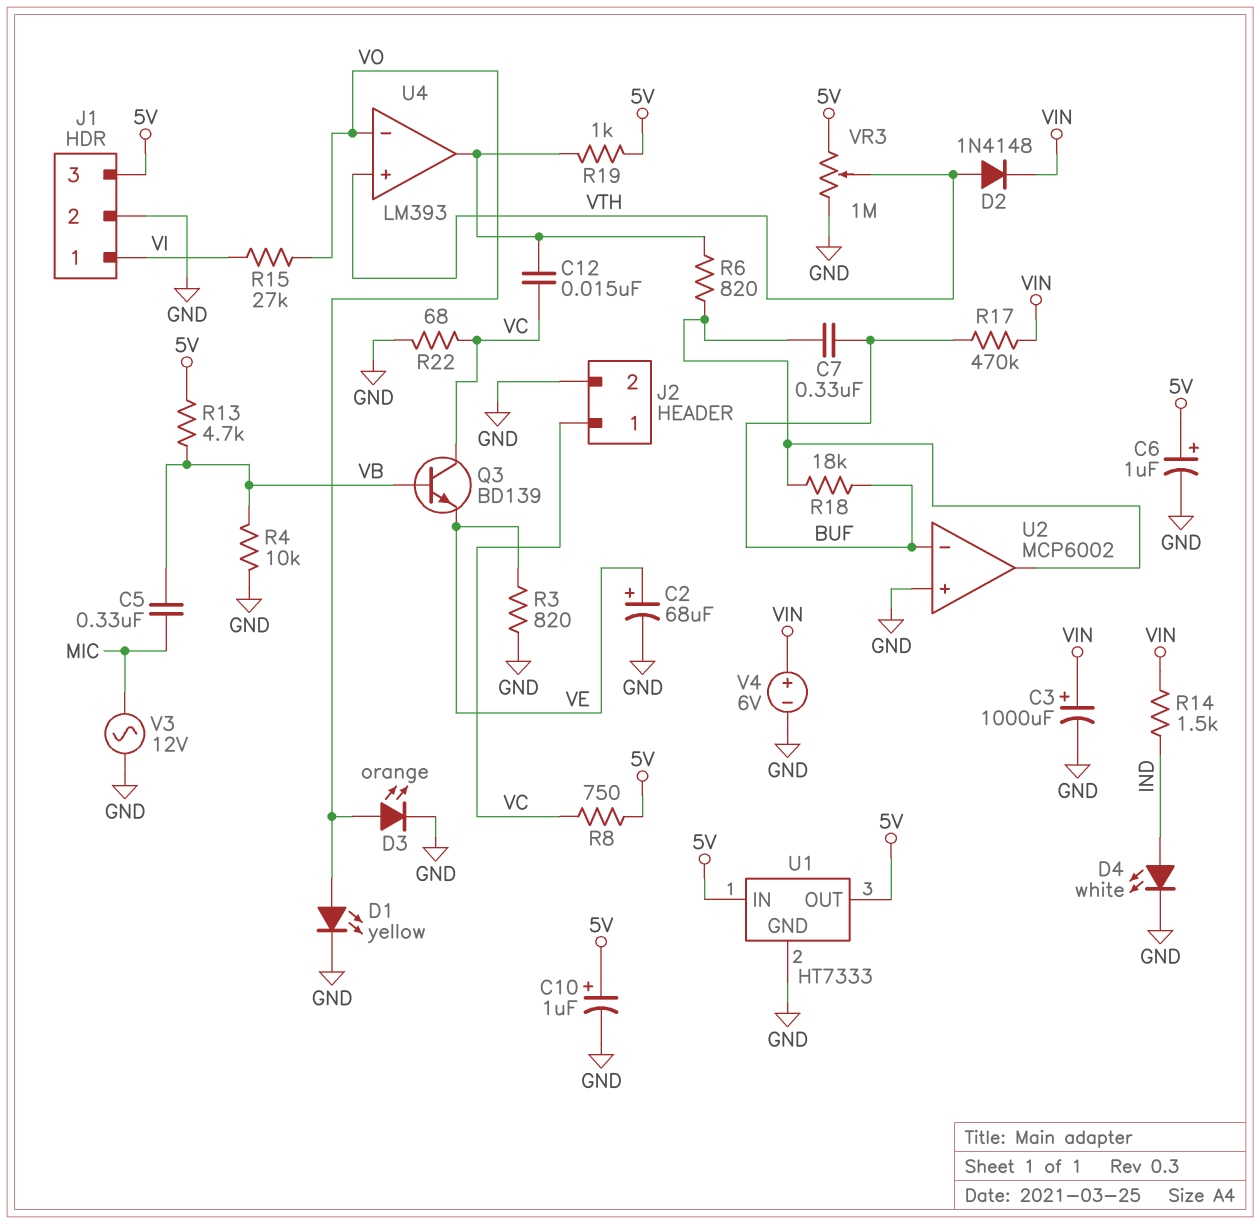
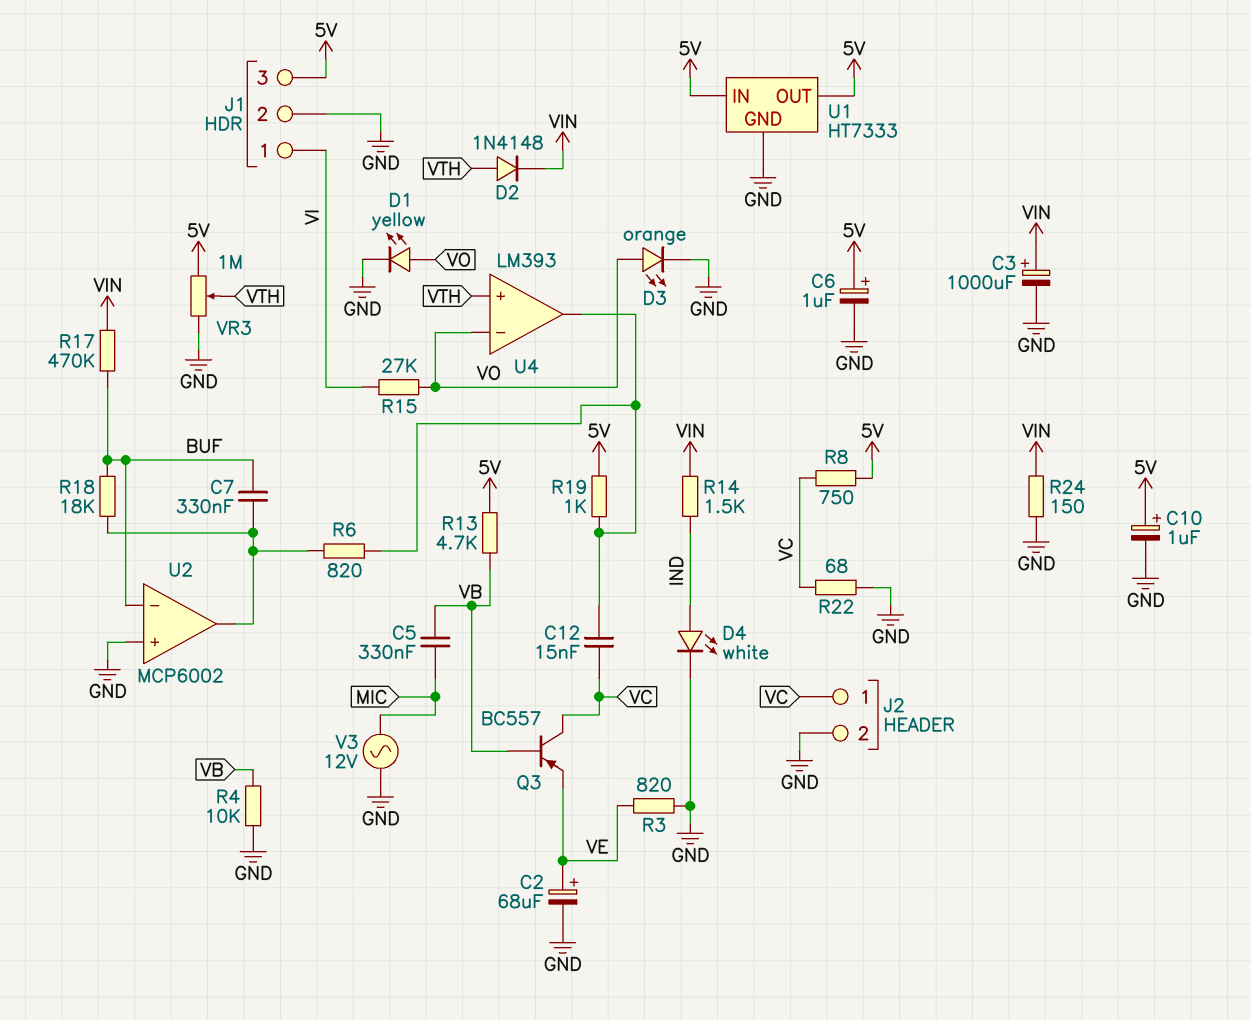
Q3: NPN BD139 (B VB, C VC, E VE) -> PNP BC557 (B VB, C VC, E VE)
R24: none -> 150 (GND, VIN)
V4: 6V (plus VIN, minus GND) -> none

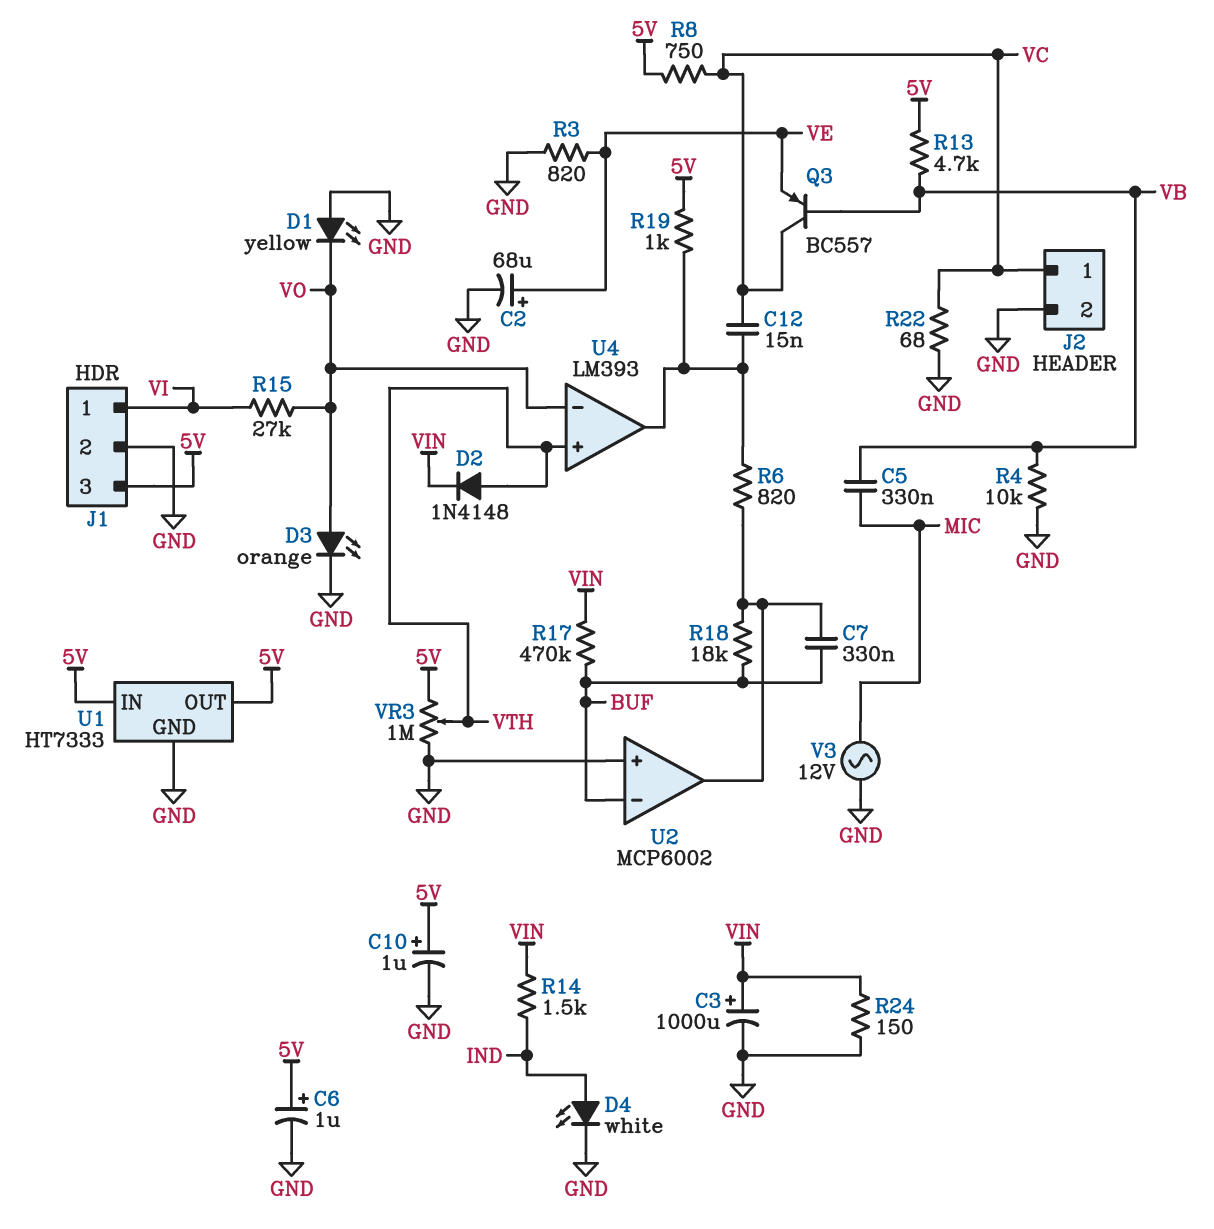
D1: LED yellow (A VO, K GND) -> LED yellow (A GND, K VO)

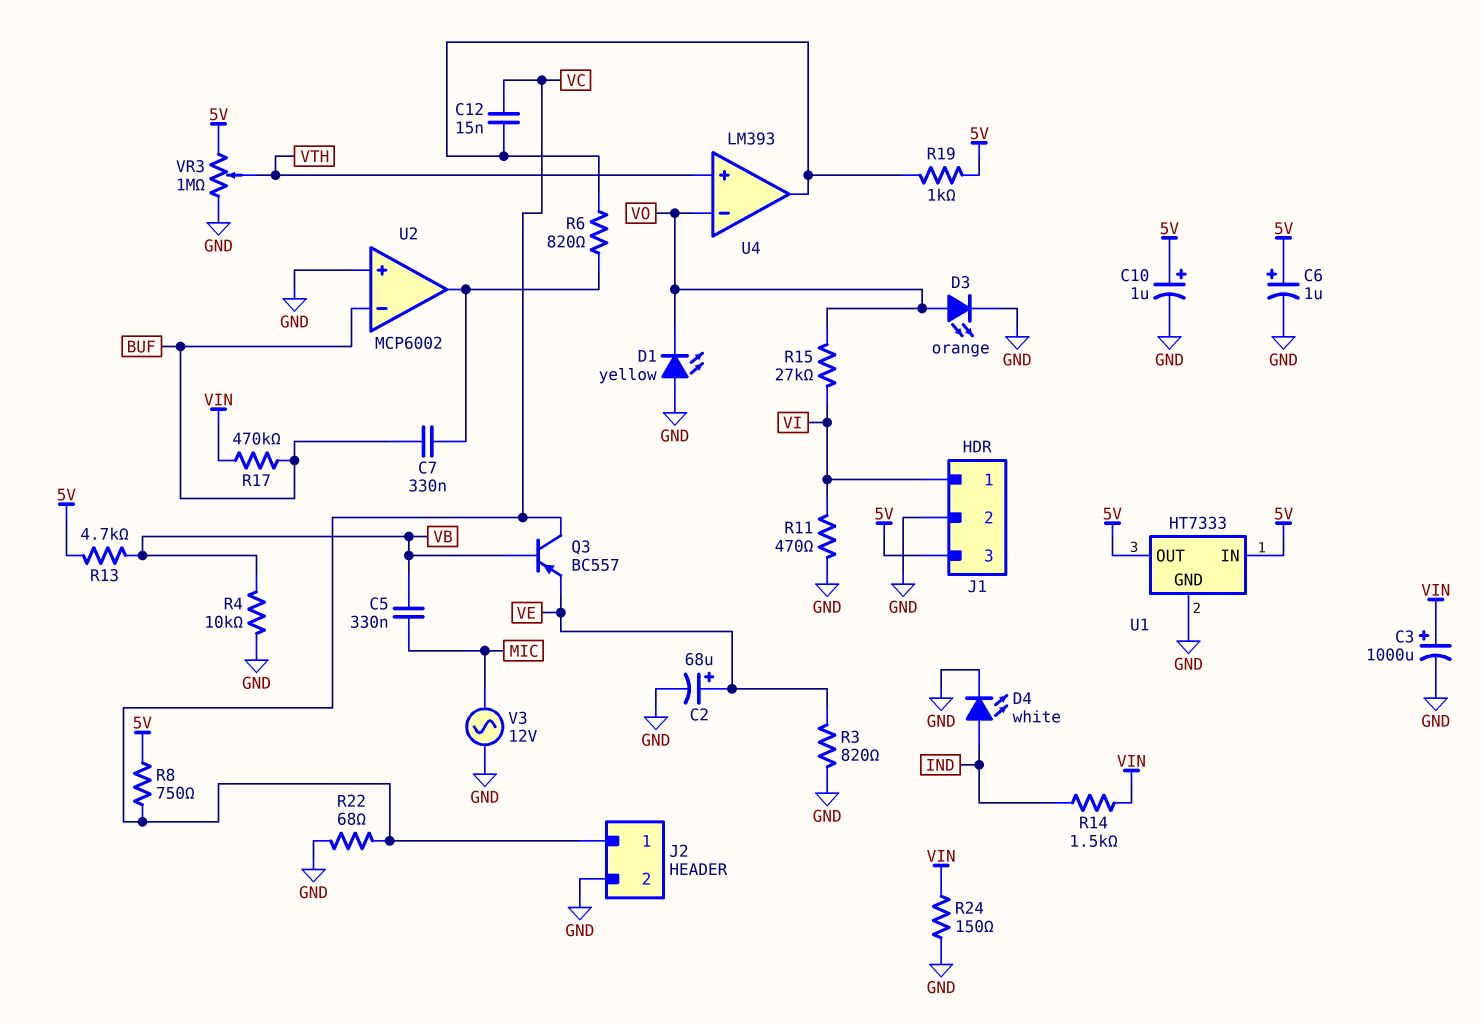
D2: diode 1N4148 (A VTH, K VIN) -> none
R11: none -> 470 (GND, VI)
R18: 18k (BUF, U2/out) -> none

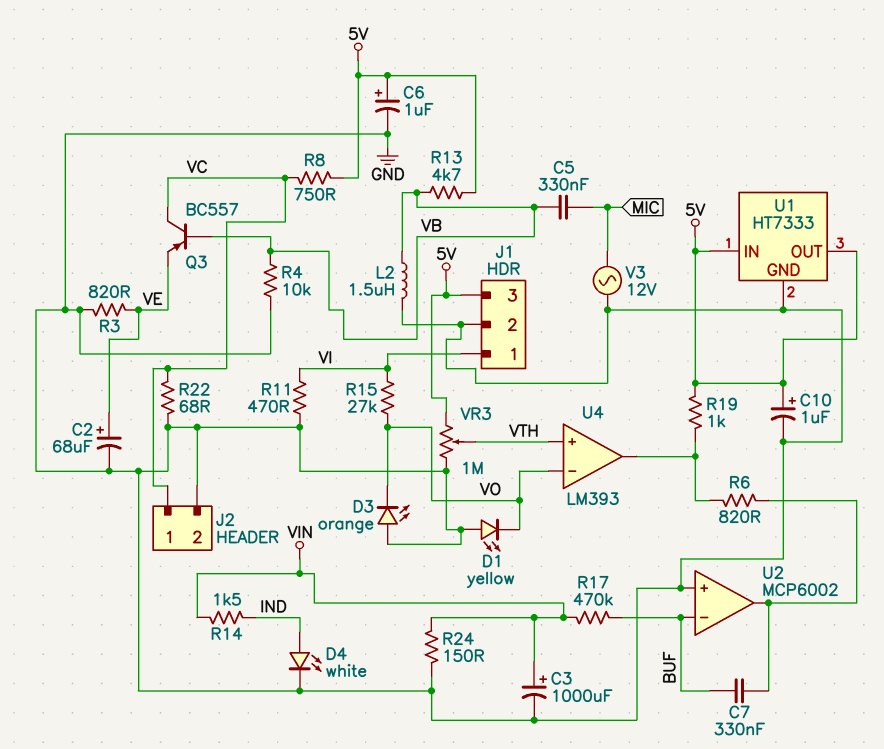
C12: 15nF (U4/out, VC) -> none
D3: LED orange (A VO, K GND) -> LED orange (A GND, K VO)
L2: none -> 1.5uH (GND, VB)

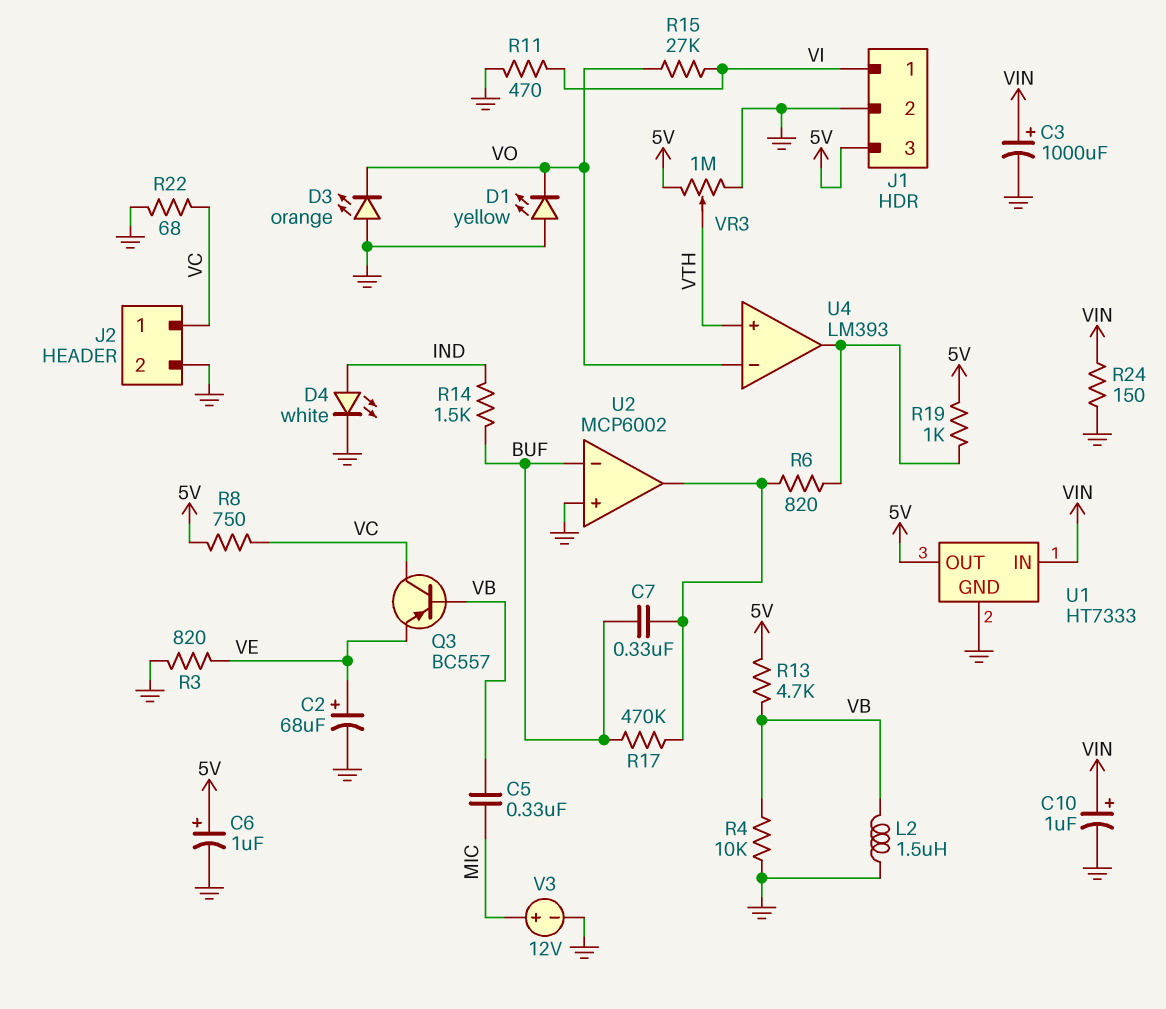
C10: 1uF (plus 5V, minus GND) -> 1uF (plus VIN, minus GND)
R14: 1.5k (IND, VIN) -> 1.5k (BUF, IND)
R17: 470k (BUF, VIN) -> 470k (BUF, U2/out)
U1 pin IN: 5V -> VIN
V3: AC 12V (GND, MIC) -> 12V (plus MIC, minus GND)

